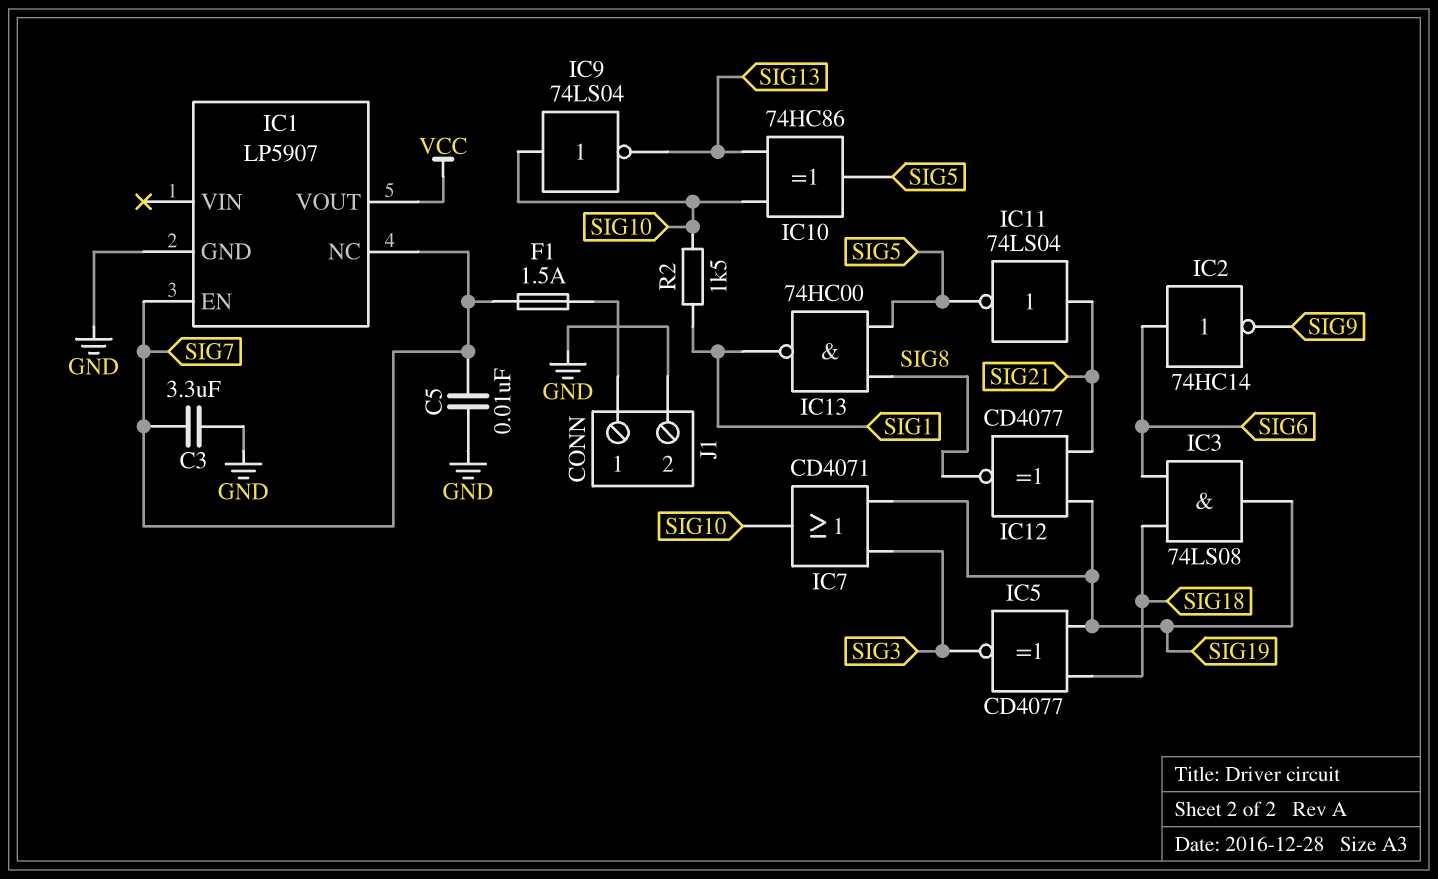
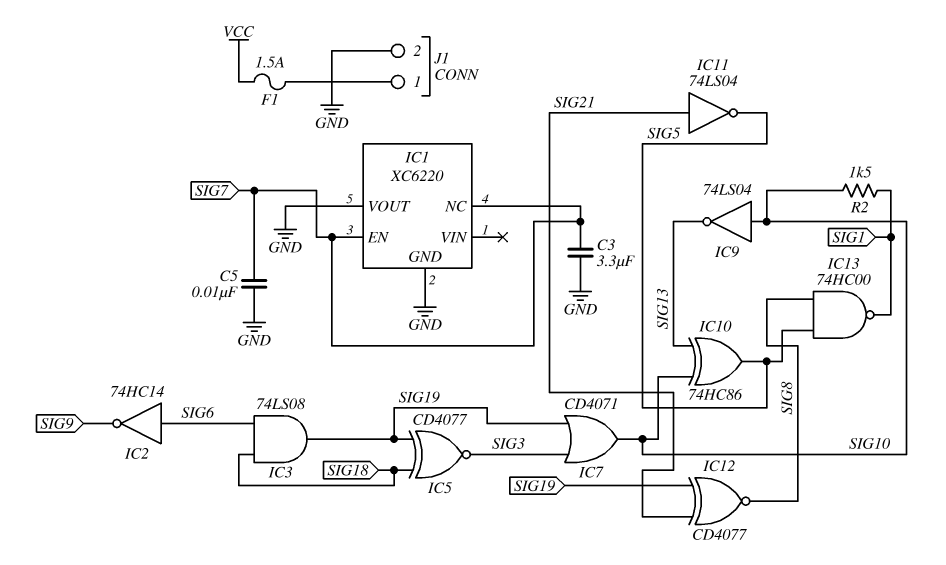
F1: 1.5A (J1/1, SIG7) -> 1.5A (J1/1, VCC)
IC1: LP5907 -> XC6220
IC1 pin VOUT: VCC -> GND

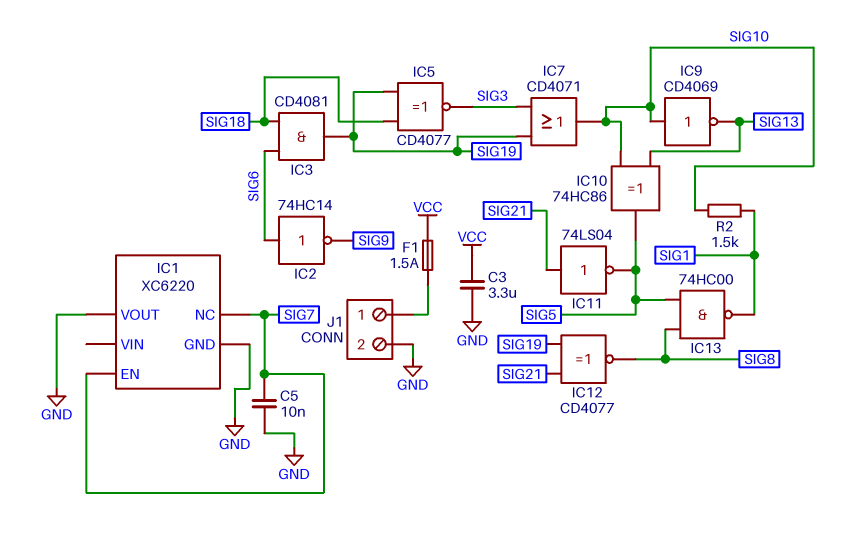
C3: 3.3uF (GND, SIG7) -> 3.3uF (GND, VCC)
IC3: AND 74LS08 (in SIG6, in SIG18, out SIG19) -> AND CD4081 (in SIG6, in SIG18, out SIG19)
IC9: NOT 74LS04 (in SIG10, out SIG13) -> NOT CD4069 (in SIG10, out SIG13)

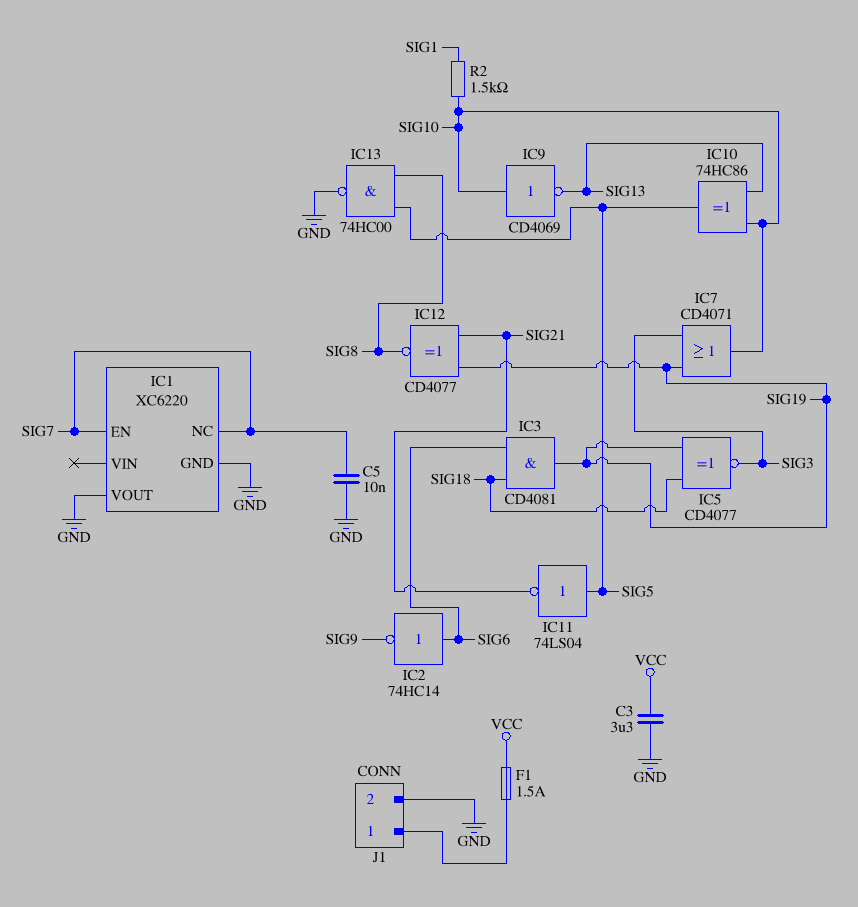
IC11: NOT 74LS04 (in SIG21, out SIG5) -> NOT 74LS04 (in SIG5, out SIG21)
IC13: NAND 74HC00 (in SIG5, in SIG8, out SIG1) -> NAND 74HC00 (in SIG5, in SIG8, out GND)

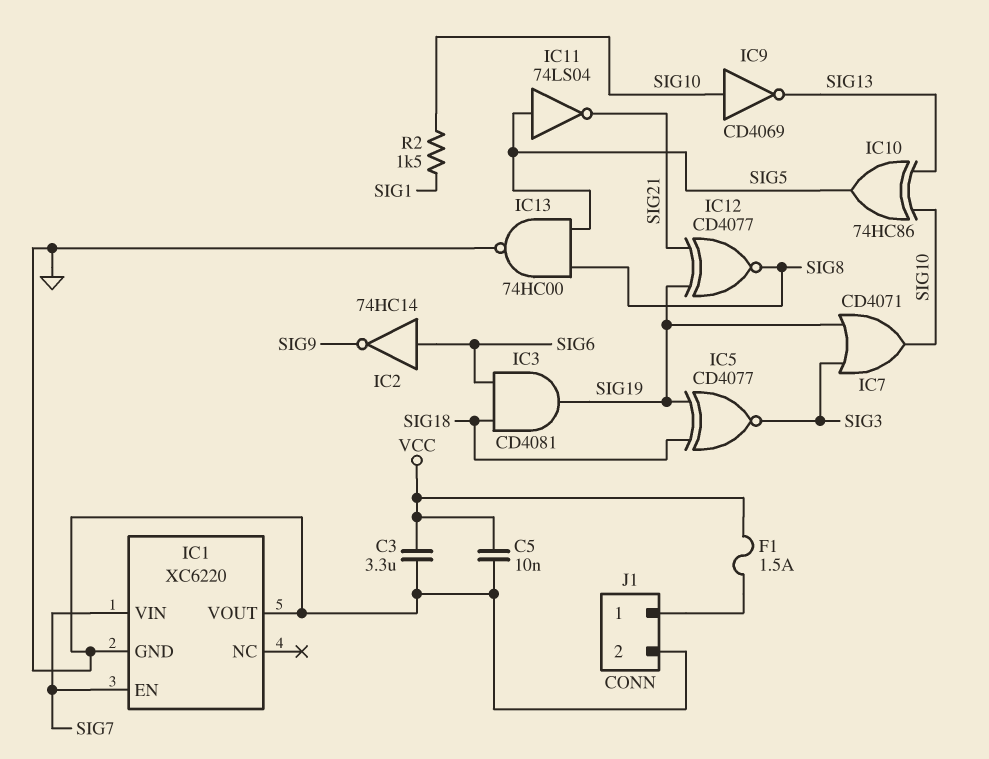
C5: 10nF (GND, SIG7) -> 10nF (GND, VCC)
IC1 pin NC: SIG7 -> none
IC1 pin VIN: none -> SIG7

